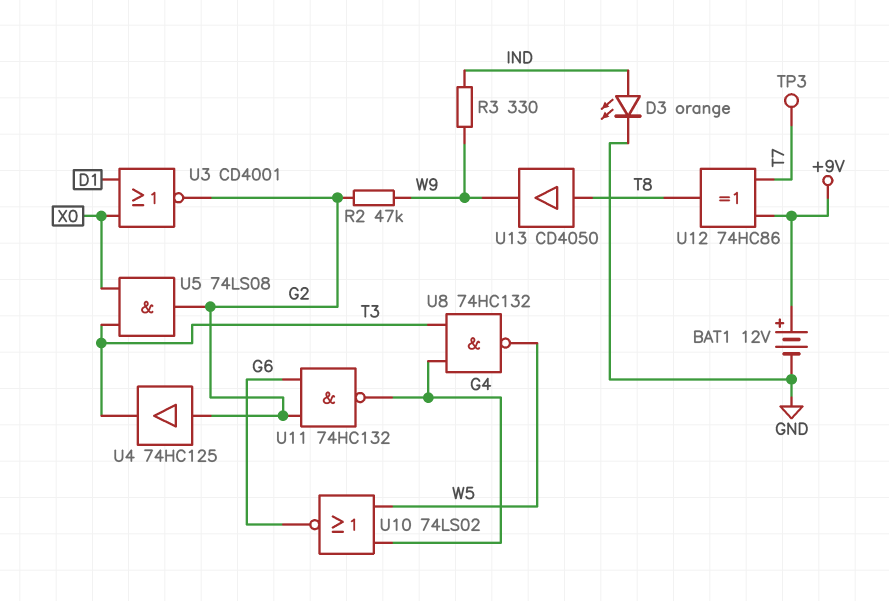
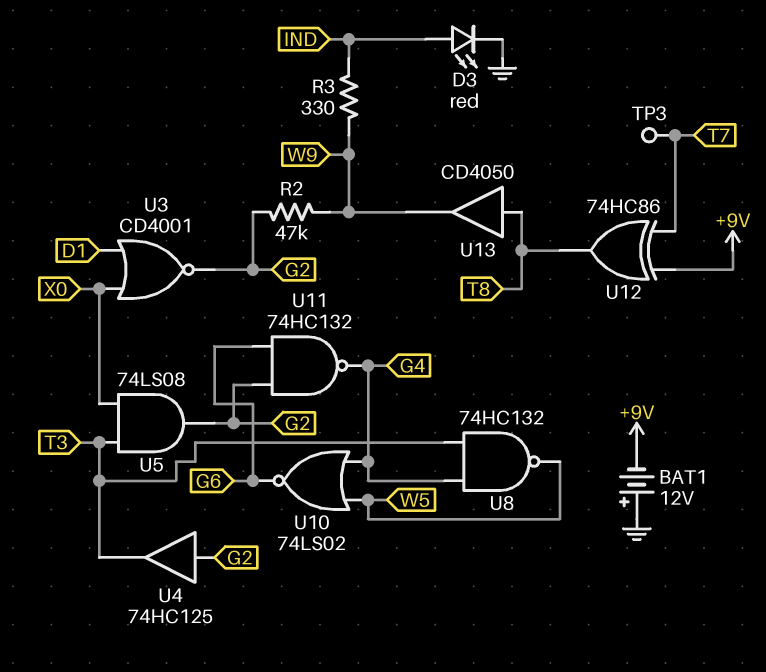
BAT1: 12V (plus +9V, minus GND) -> 12V (plus GND, minus +9V)
D3: LED orange (A IND, K GND) -> LED red (A IND, K GND)

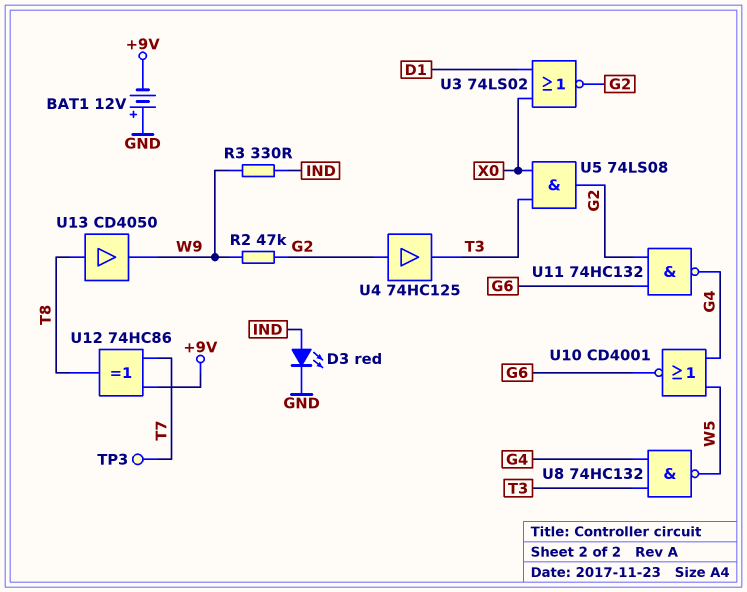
U3: NOR CD4001 (in D1, in X0, out G2) -> NOR 74LS02 (in D1, in X0, out G2)
U10: NOR 74LS02 (in G4, in W5, out G6) -> NOR CD4001 (in G4, in W5, out G6)

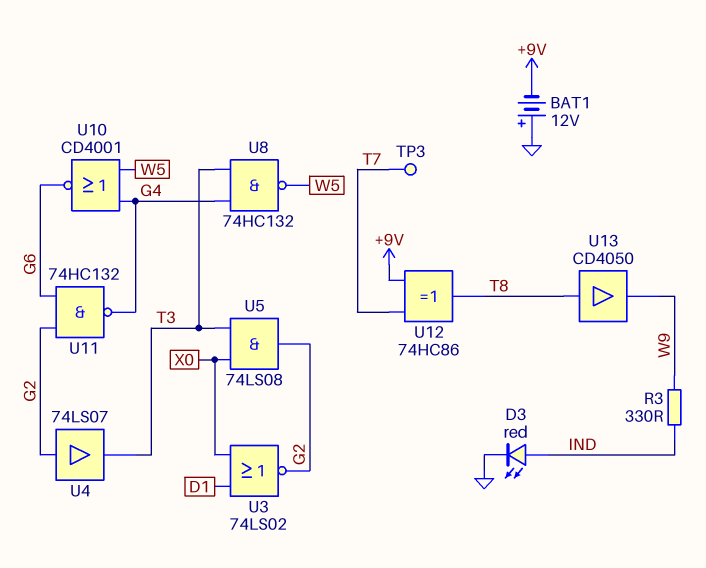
R2: 47k (G2, W9) -> none
U4: buffer 74HC125 (in G2, out T3) -> buffer 74LS07 (in G2, out T3)

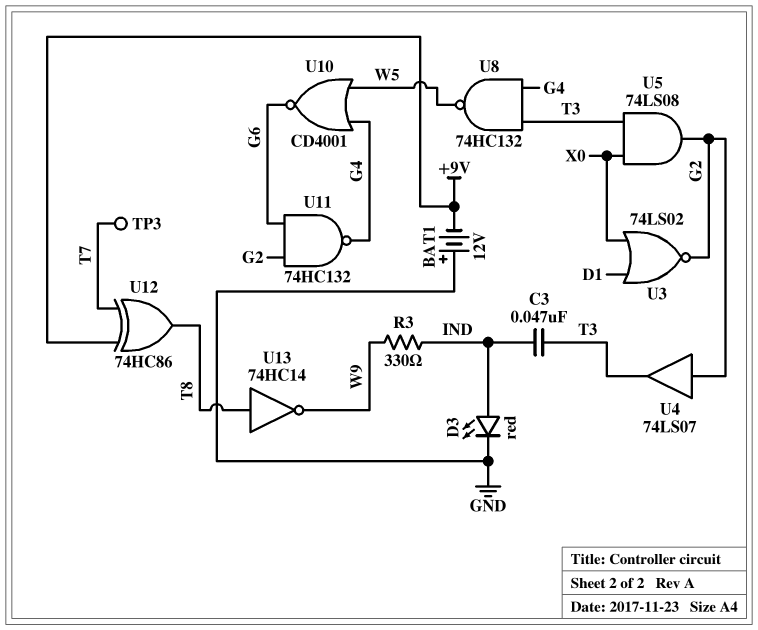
C3: none -> 47nF (IND, T3)
U13: buffer CD4050 (in T8, out W9) -> NOT 74HC14 (in T8, out W9)

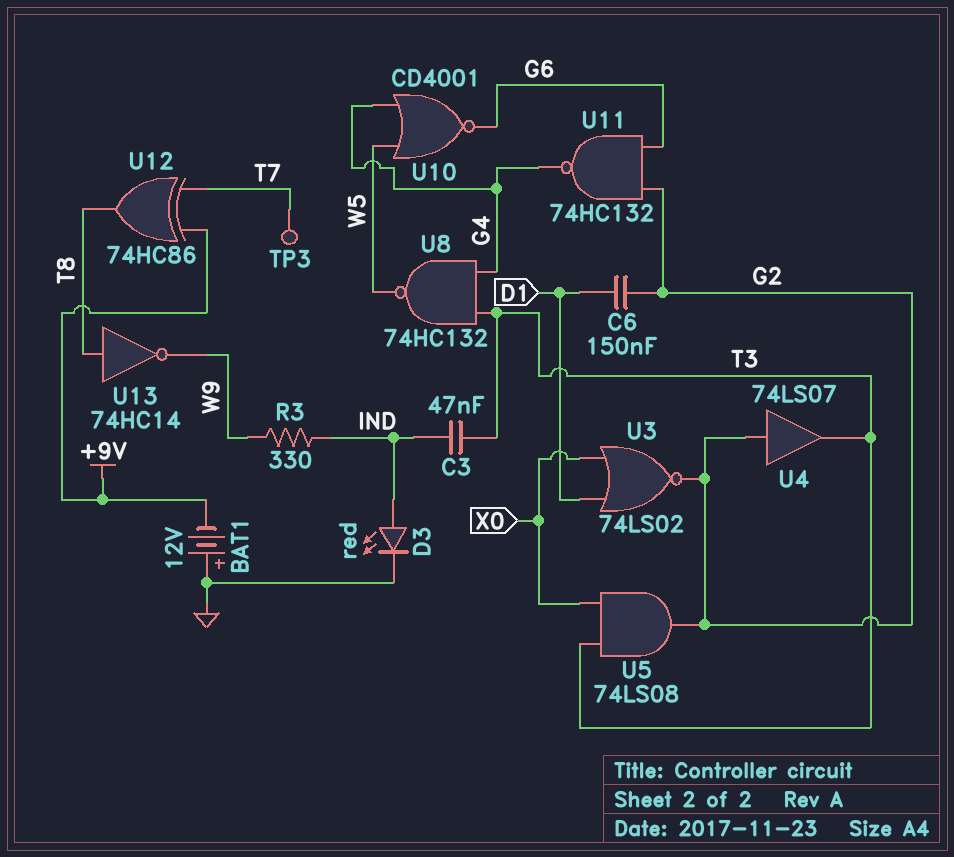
C6: none -> 150nF (D1, G2)

